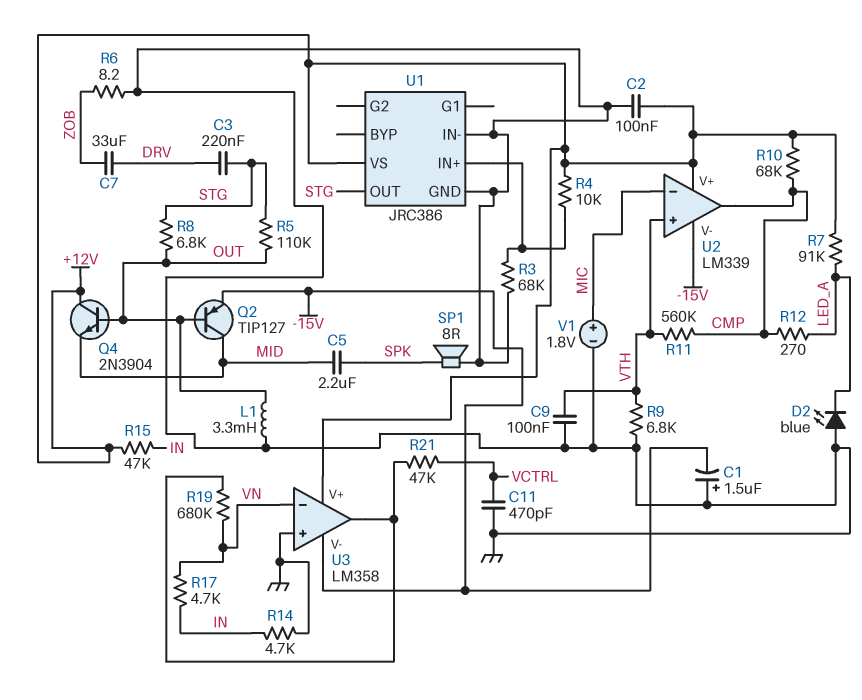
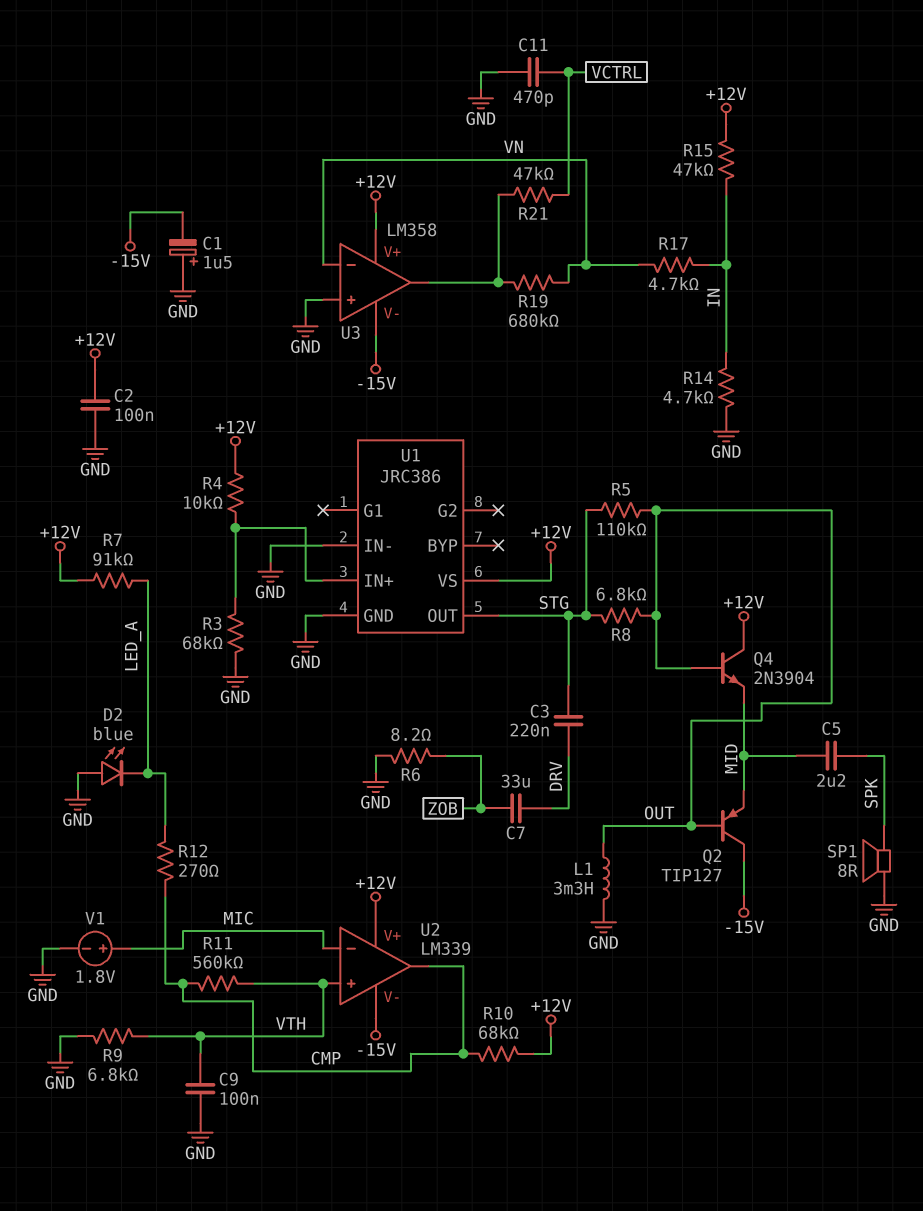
Q2: PNP TIP127 (B OUT, C MID, E -15V) -> PNP TIP127 (B OUT, C -15V, E MID)

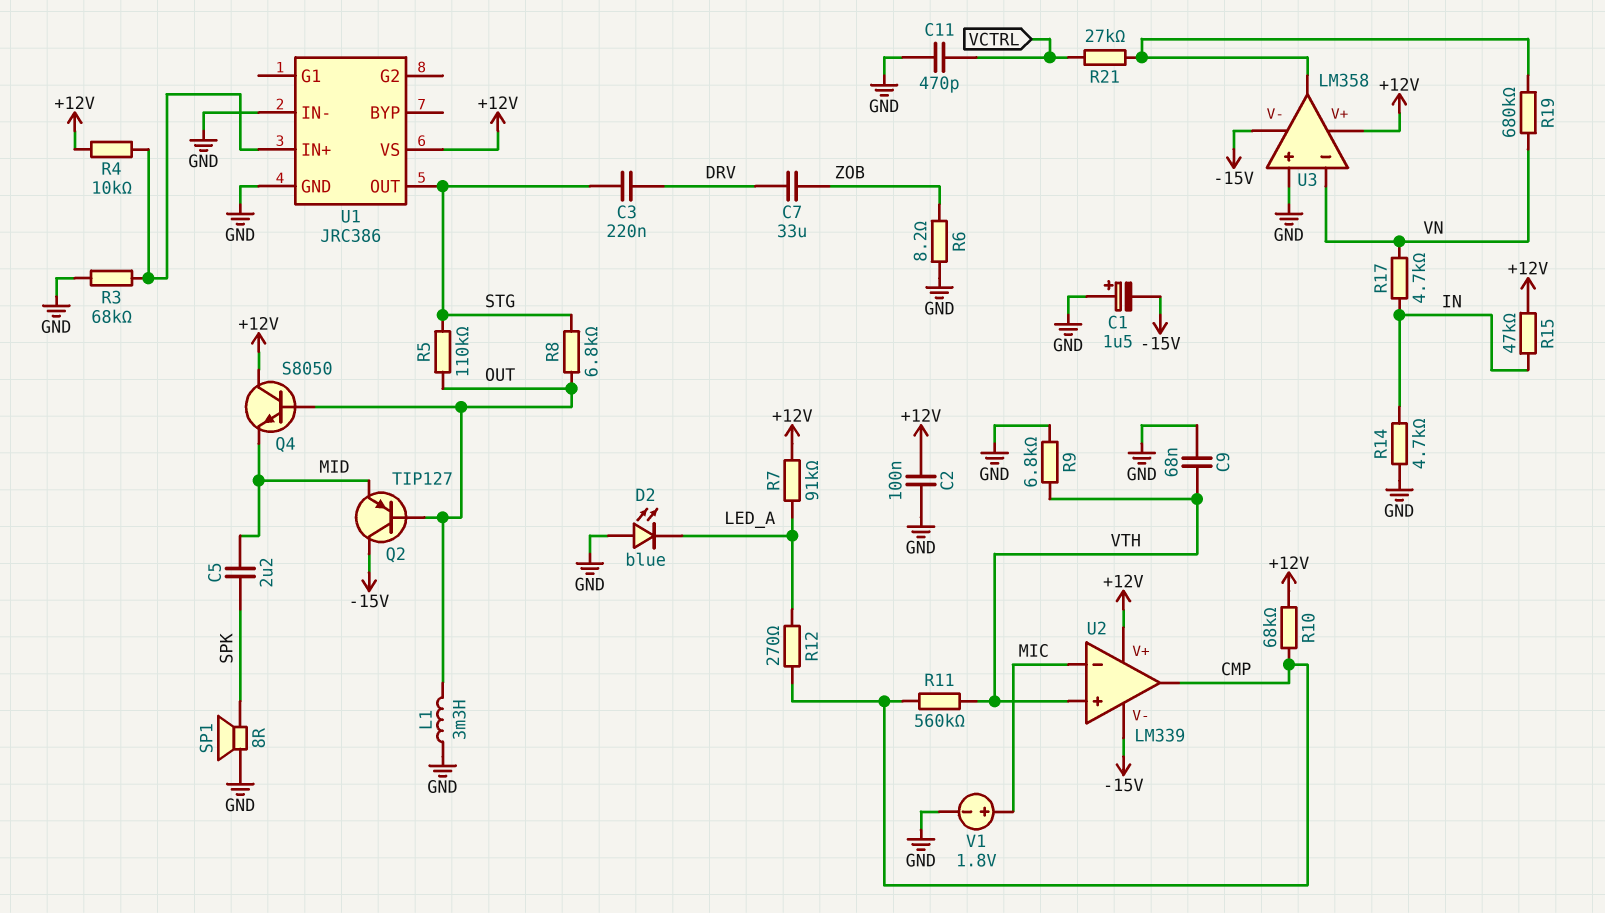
C9: 100nF (GND, VTH) -> 68nF (GND, VTH)
Q4: NPN 2N3904 (B OUT, C +12V, E MID) -> NPN S8050 (B OUT, C +12V, E MID)
R21: 47k (U3/out, VCTRL) -> 27k (U3/out, VCTRL)

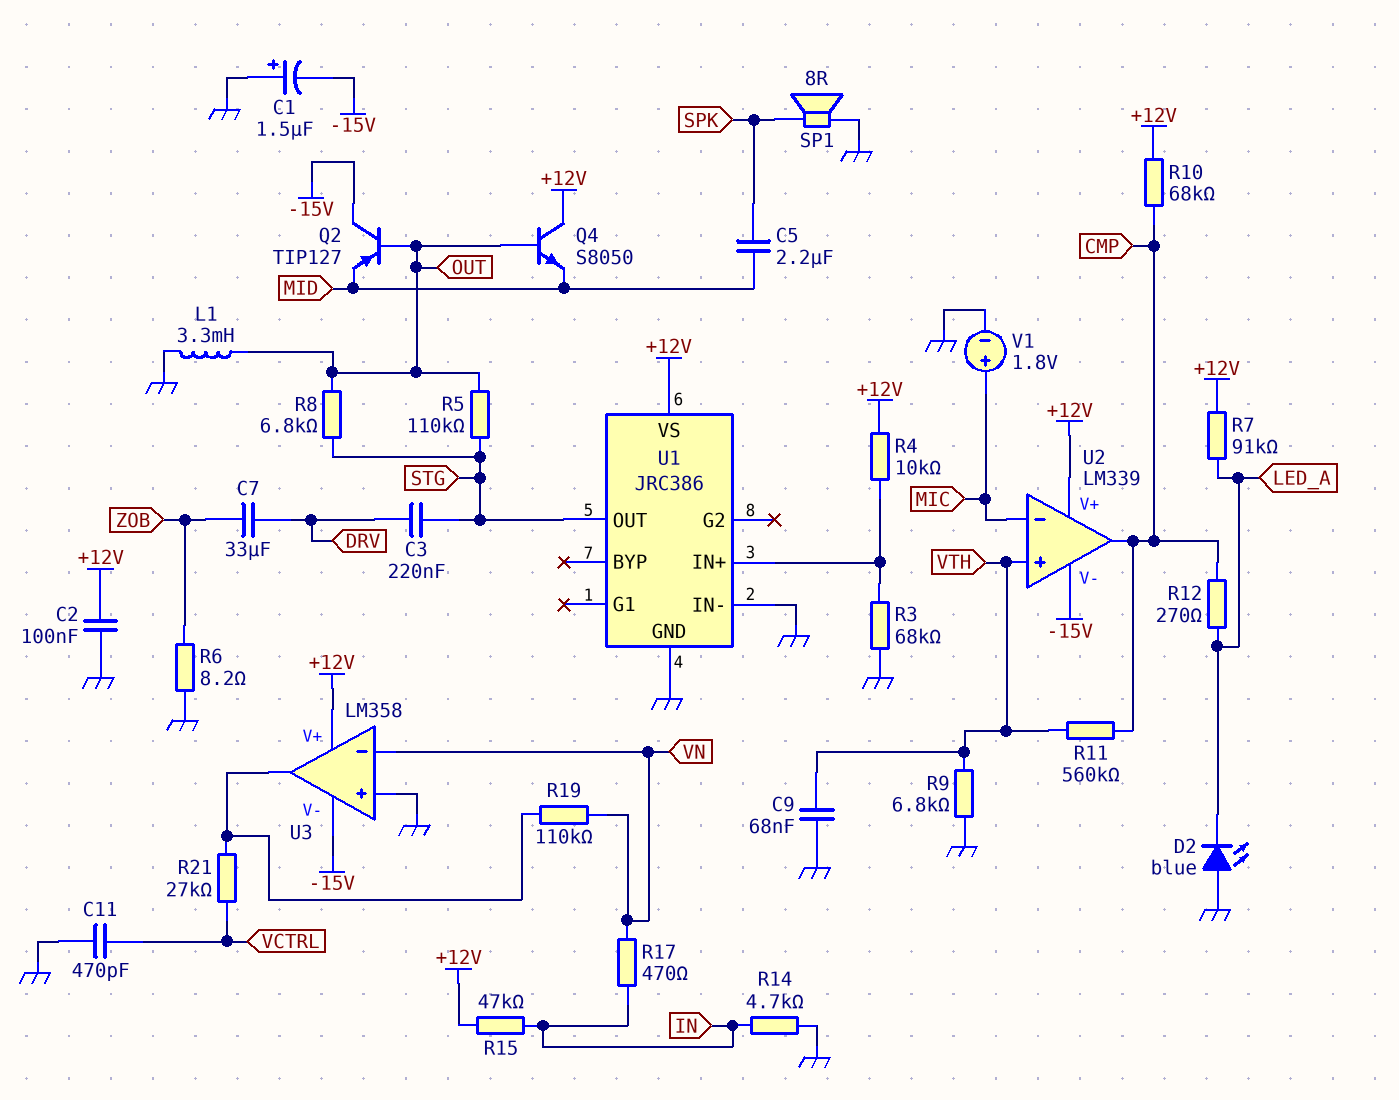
R17: 4.7k (IN, VN) -> 470 (IN, VN)
R19: 680k (U3/out, VN) -> 110k (U3/out, VN)

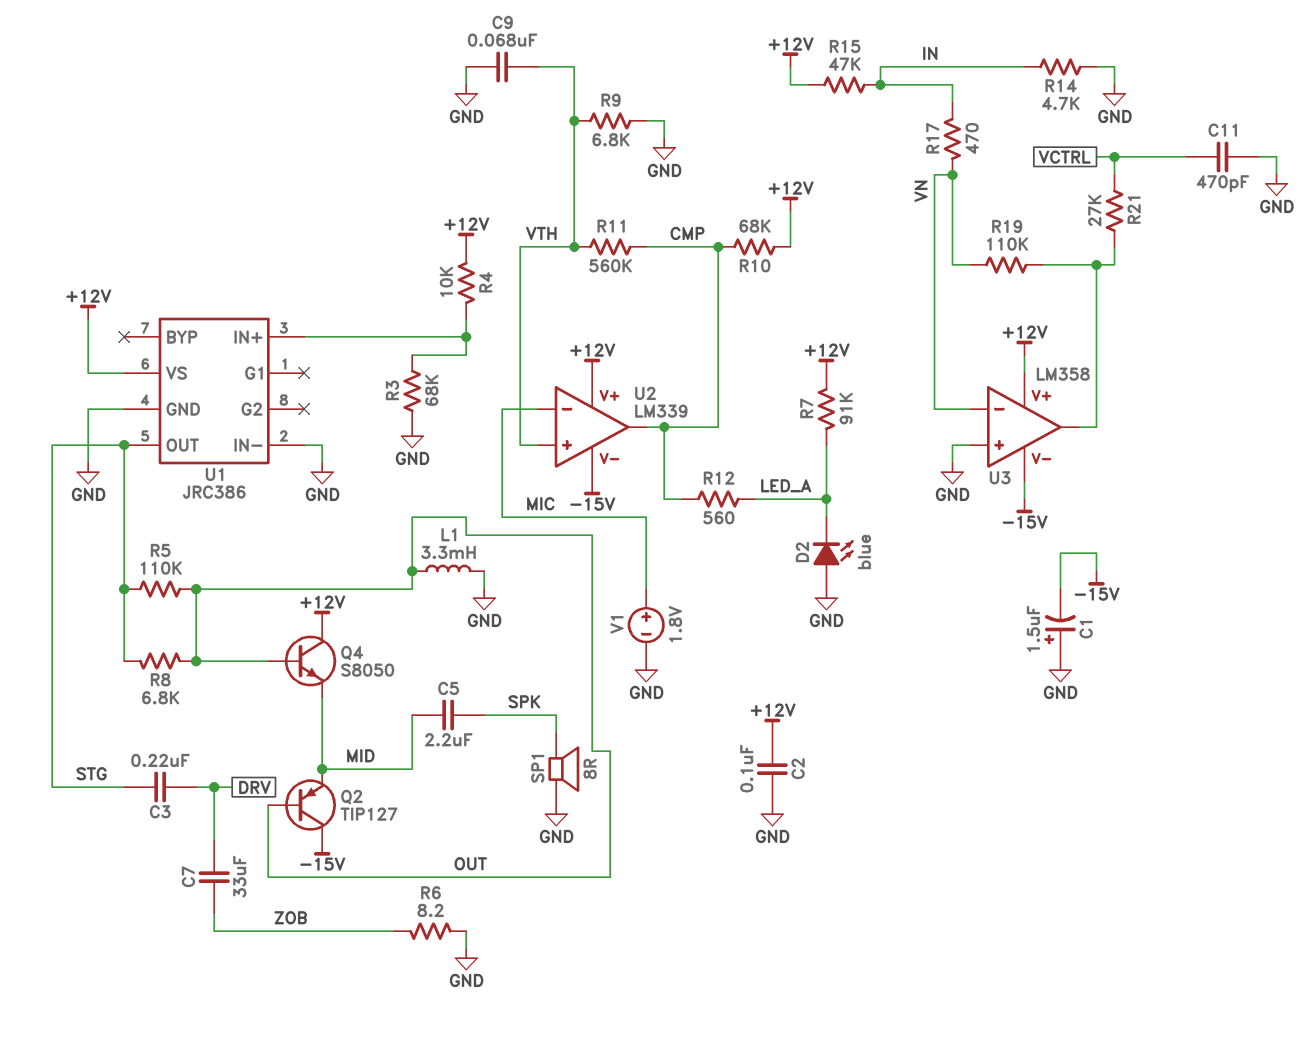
R12: 270 (CMP, LED_A) -> 560 (CMP, LED_A)

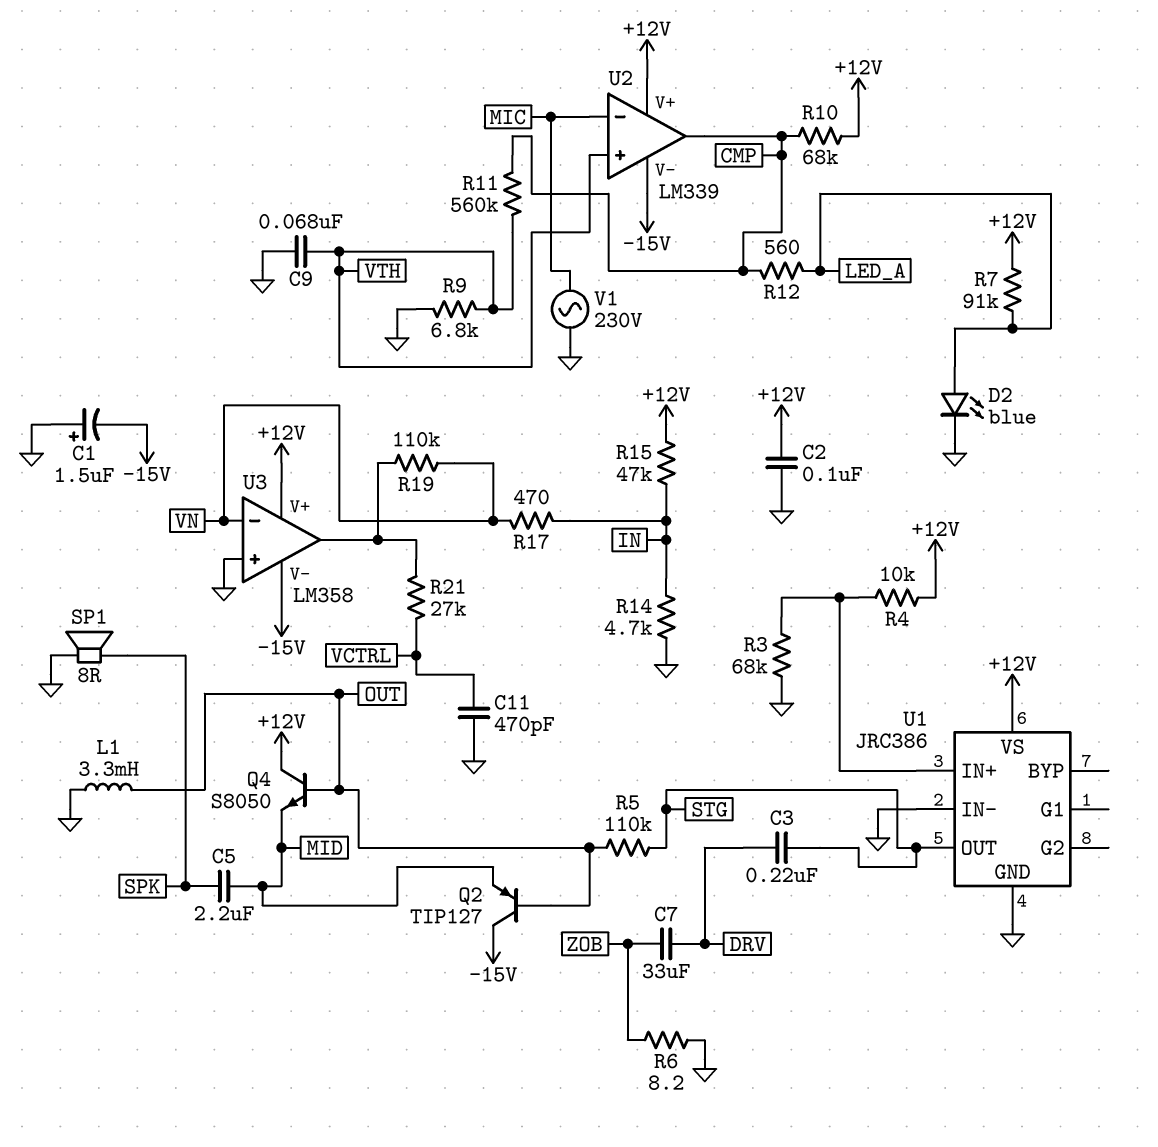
D2: LED blue (A GND, K LED_A) -> LED blue (A LED_A, K GND)
R8: 6.8k (OUT, STG) -> none
V1: 1.8V (plus MIC, minus GND) -> AC 230V (GND, MIC)

